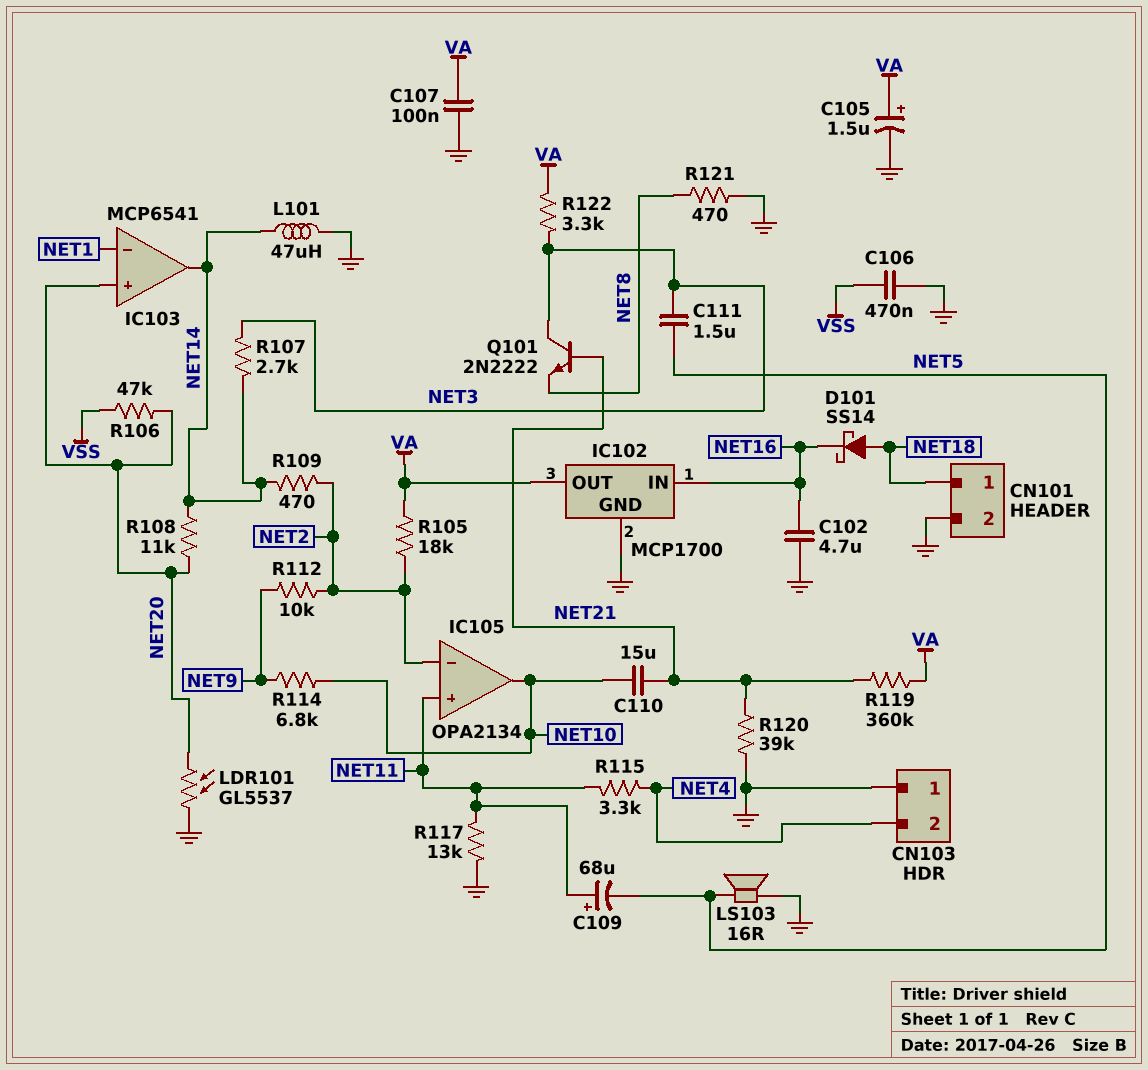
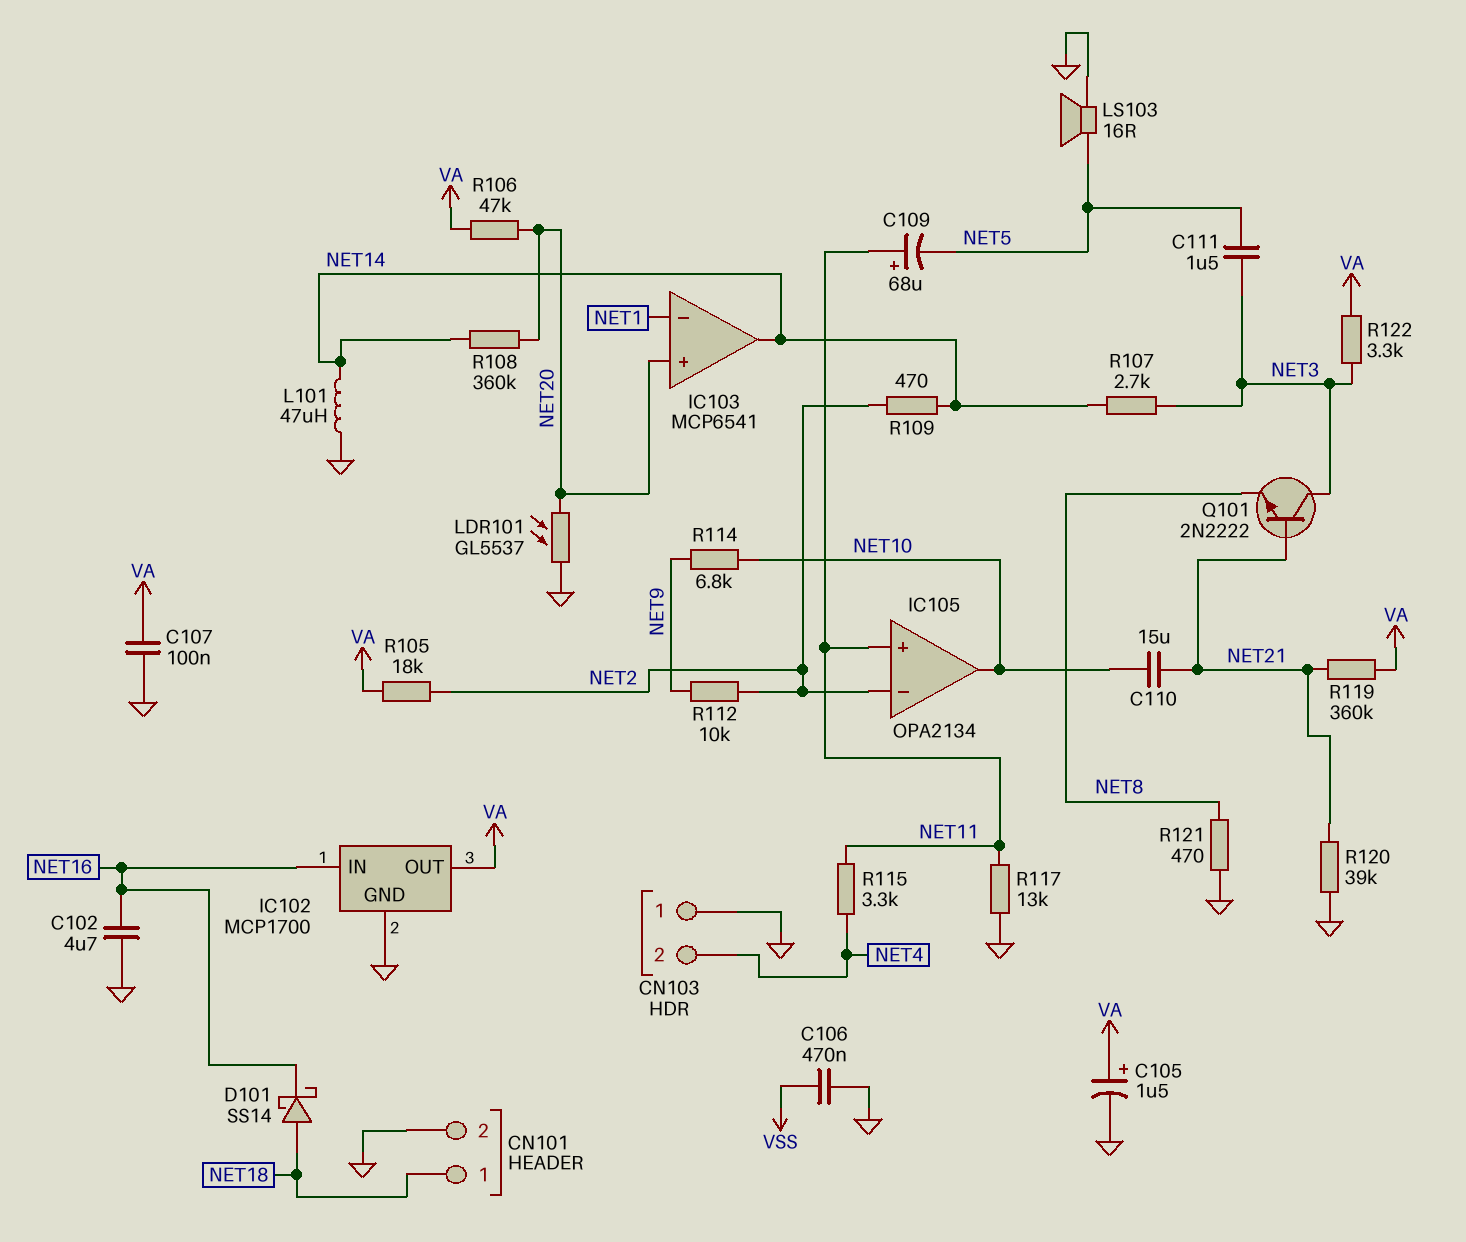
R106: 47k (NET20, VSS) -> 47k (NET20, VA)
R108: 11k (NET14, NET20) -> 360k (NET14, NET20)

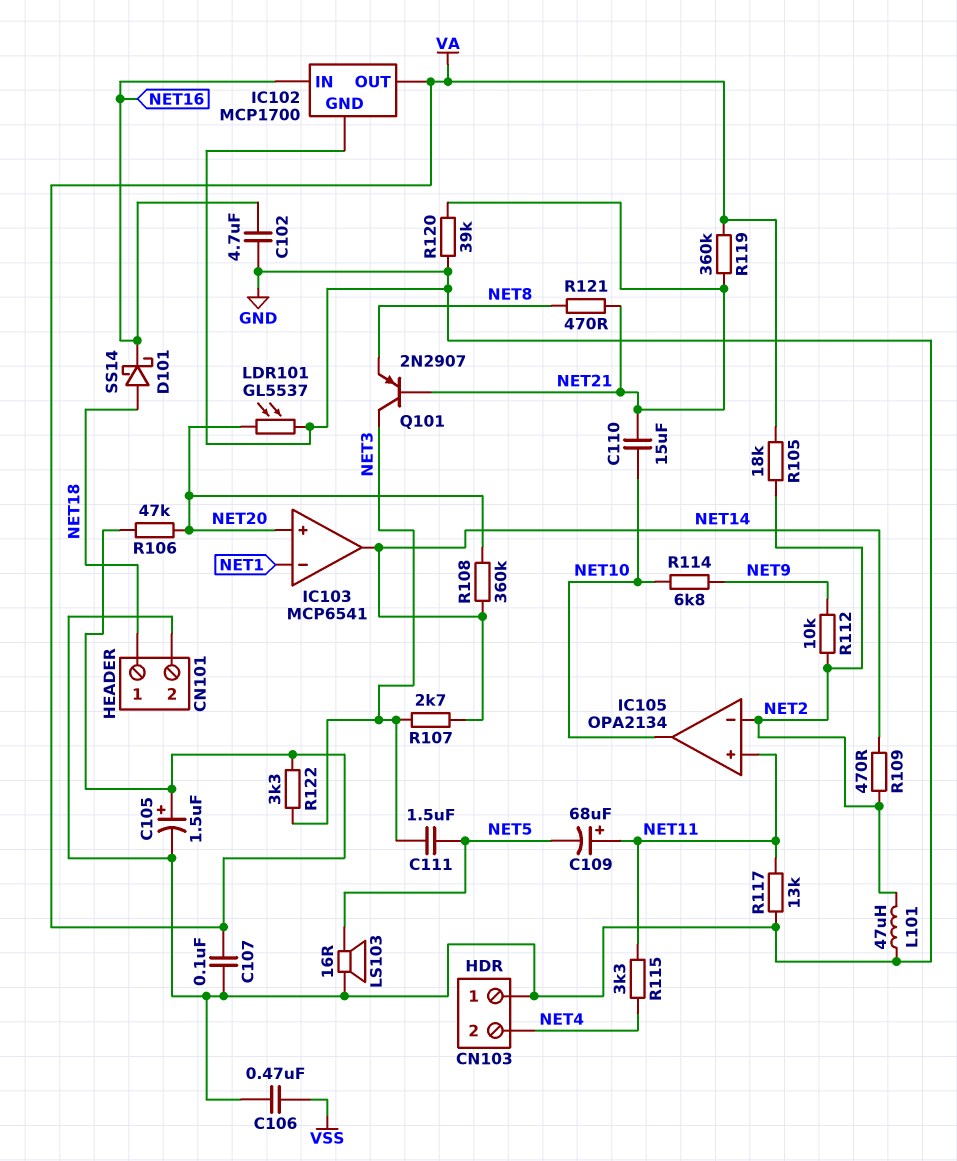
L101: 47uH (GND, NET14) -> 47uH (GND, NET2)
Q101: NPN 2N2222 (B NET21, C NET3, E NET8) -> PNP 2N2907 (B NET21, C NET3, E NET8)
R121: 470 (GND, NET8) -> 470 (NET8, NET21)

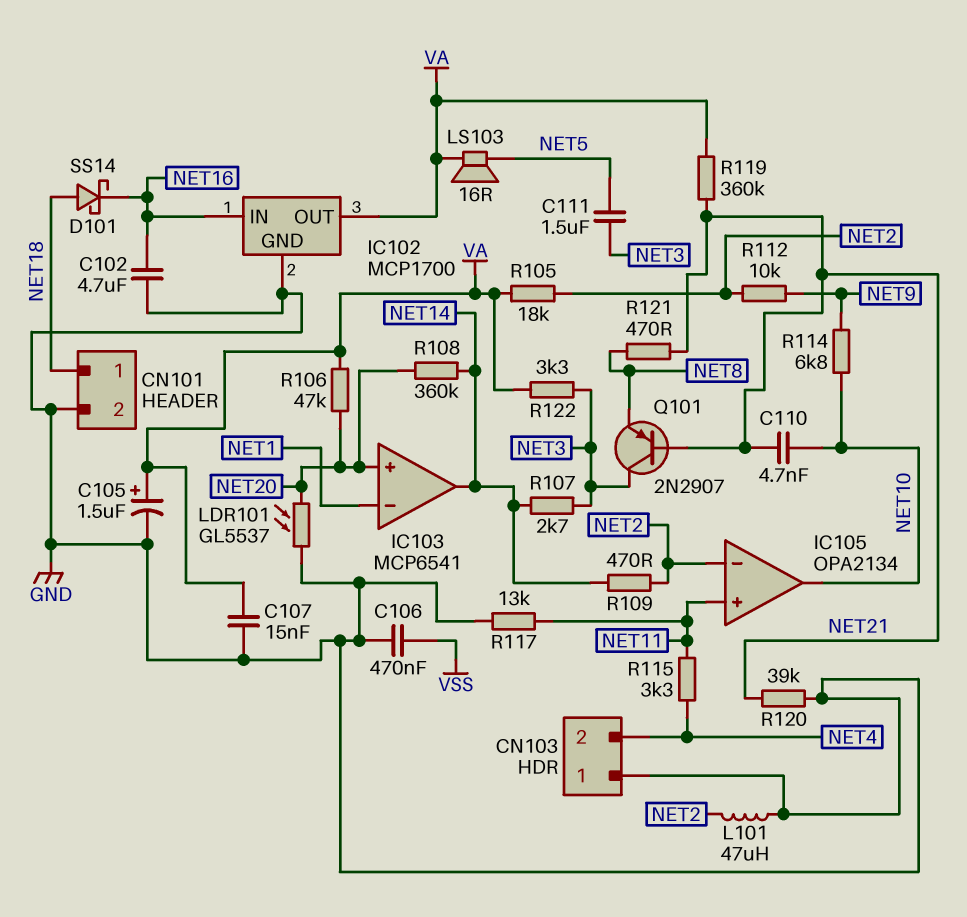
C107: 100nF (GND, VA) -> 15nF (GND, VA)
C109: 68uF (plus NET11, minus NET5) -> none
C110: 15uF (NET10, NET21) -> 4.7nF (NET10, NET21)
LS103: speaker 16R (GND, NET5) -> speaker 16R (NET5, VA)

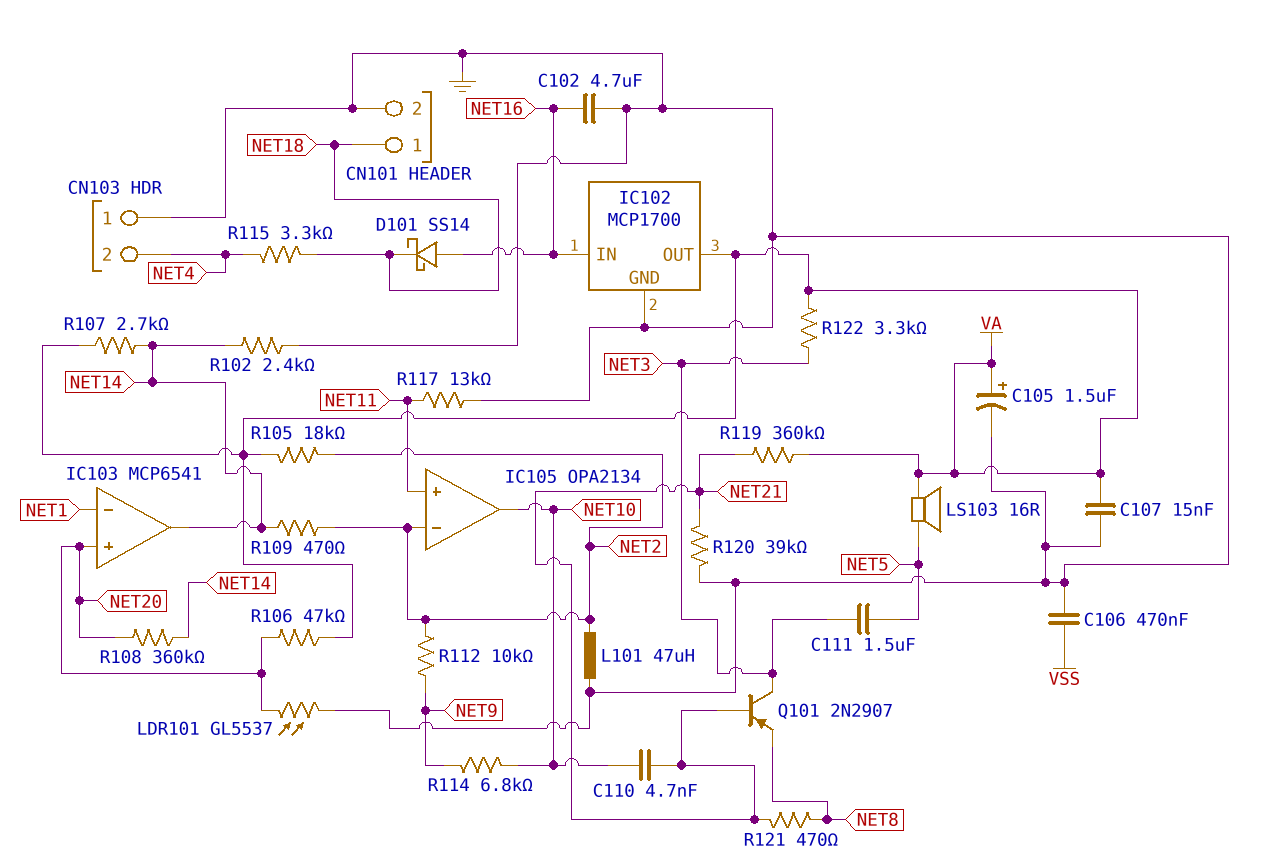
D101: schottky SS14 (A NET18, K NET16) -> schottky SS14 (A NET16, K NET18)
R102: none -> 2.4k (GND, NET14)
R107: 2.7k (NET3, NET14) -> 2.7k (NET14, VA)
R115: 3.3k (NET4, NET11) -> 3.3k (NET4, NET18)

